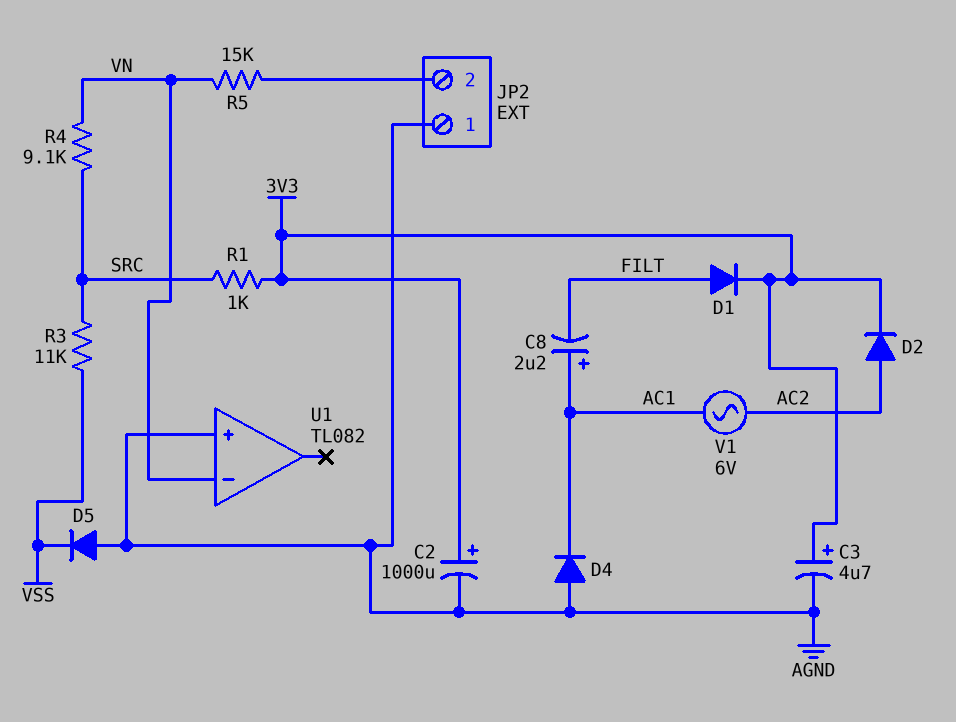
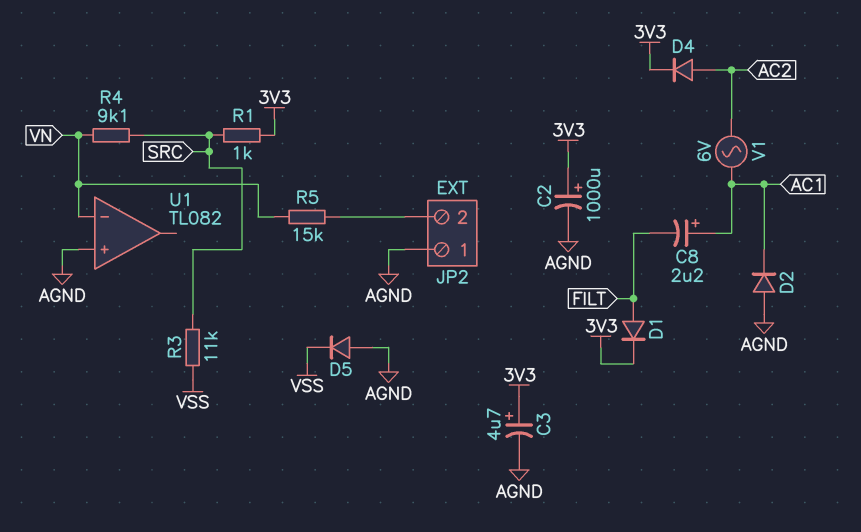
D2: diode (A AC2, K 3V3) -> diode (A AGND, K AC1)
D4: diode (A AGND, K AC1) -> diode (A AC2, K 3V3)

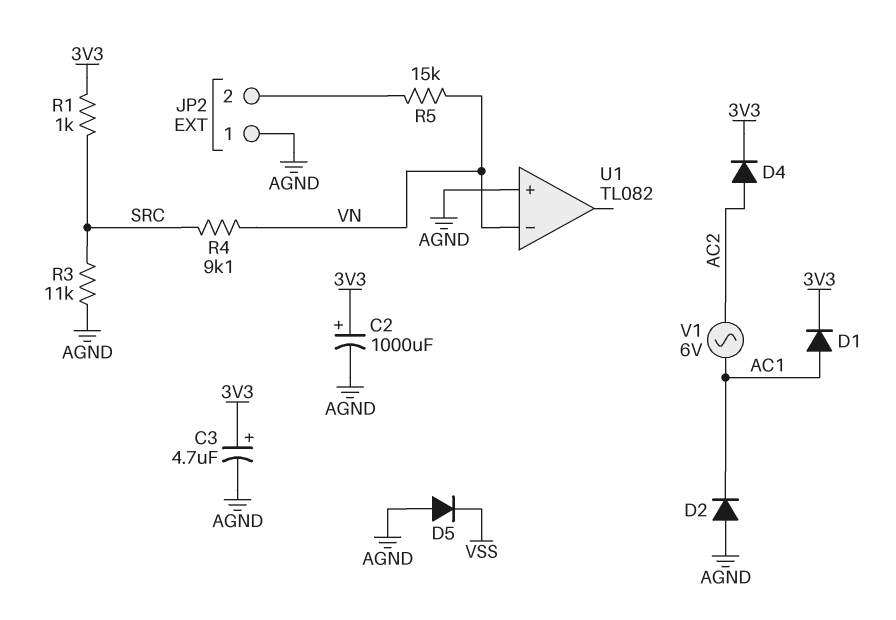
C8: 2.2uF (plus AC1, minus FILT) -> none
D1: diode (A FILT, K 3V3) -> diode (A AC1, K 3V3)
R3: 11k (SRC, VSS) -> 11k (AGND, SRC)

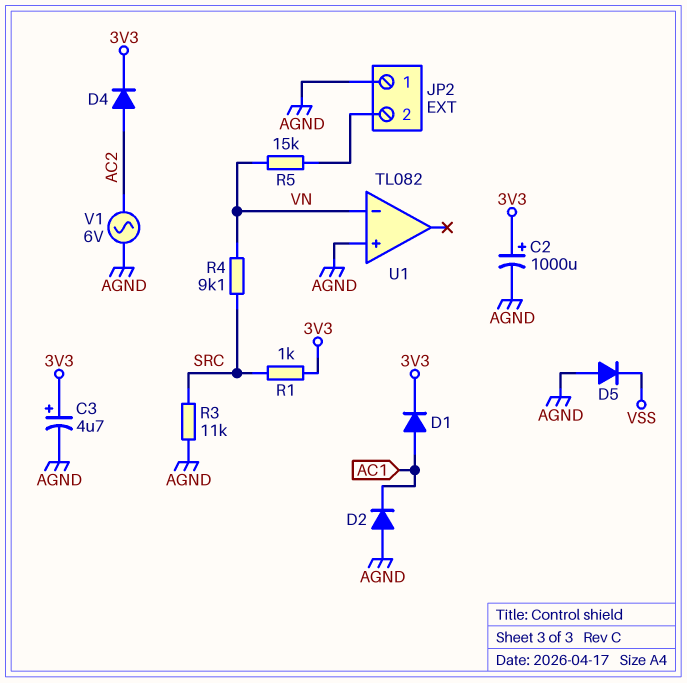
V1: AC 6V (AC1, AC2) -> AC 6V (AC2, AGND)

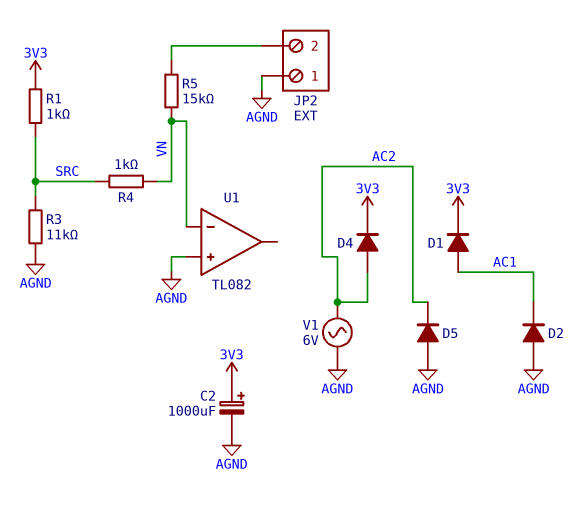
C3: 4.7uF (plus 3V3, minus AGND) -> none
D5: diode (A AGND, K VSS) -> diode (A AGND, K AC2)
R4: 9.1k (SRC, VN) -> 1k (SRC, VN)

